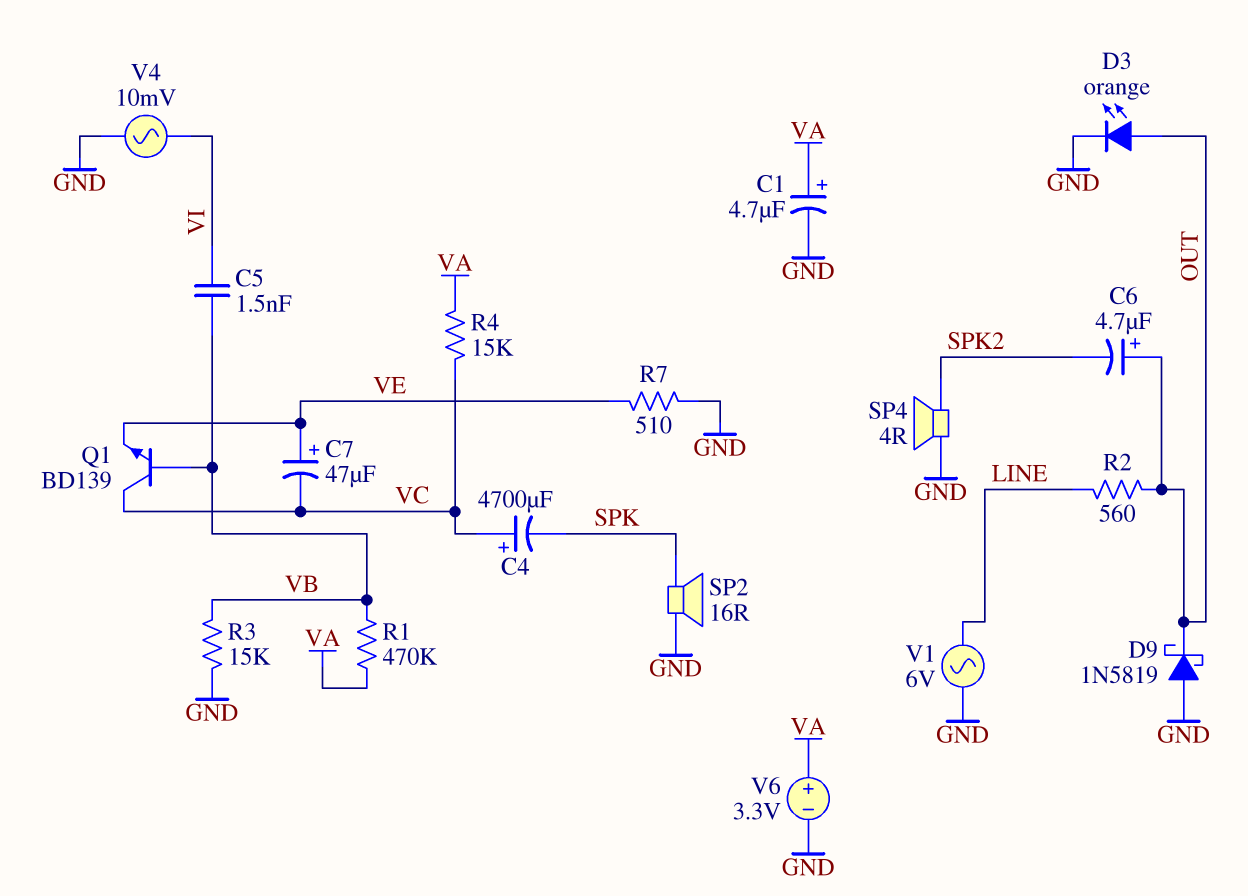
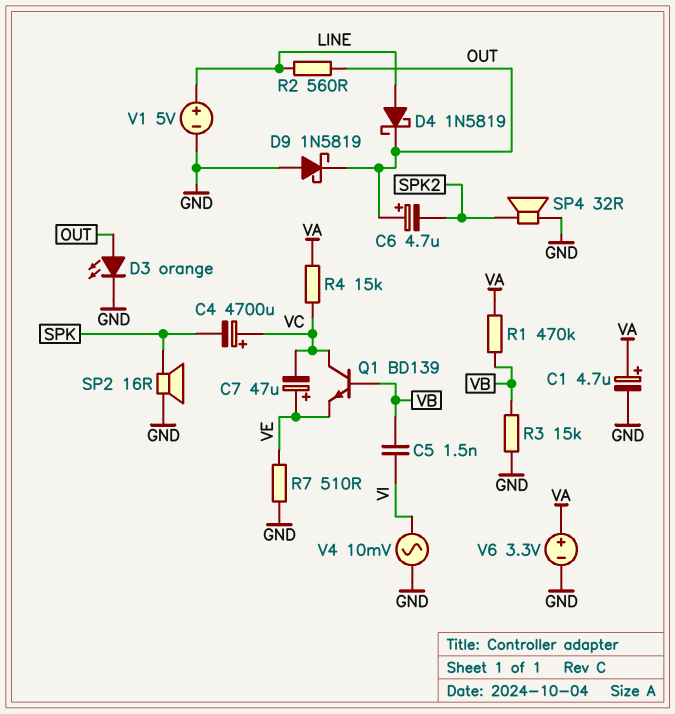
D4: none -> schottky 1N5819 (A LINE, K OUT)
SP4: speaker 4R (GND, SPK2) -> speaker 32R (GND, SPK2)
V1: AC 6V (GND, LINE) -> 5V (plus LINE, minus GND)

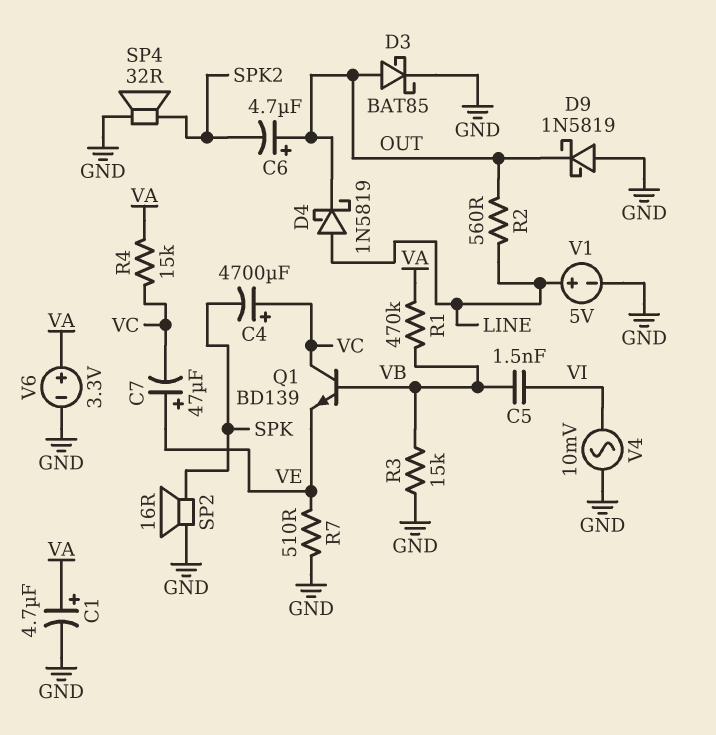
D3: LED orange (A OUT, K GND) -> schottky BAT85 (A OUT, K GND)

